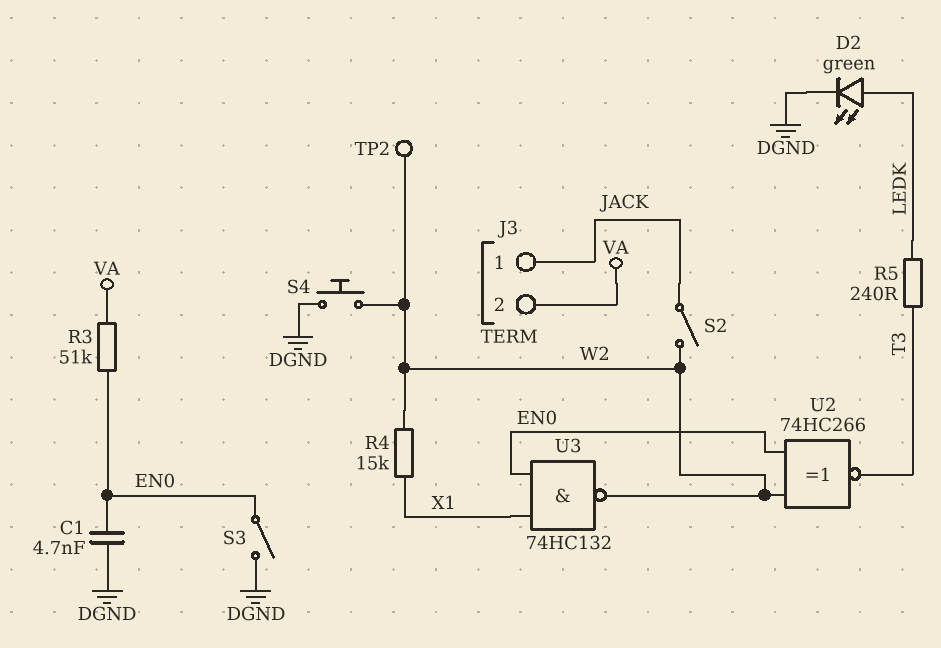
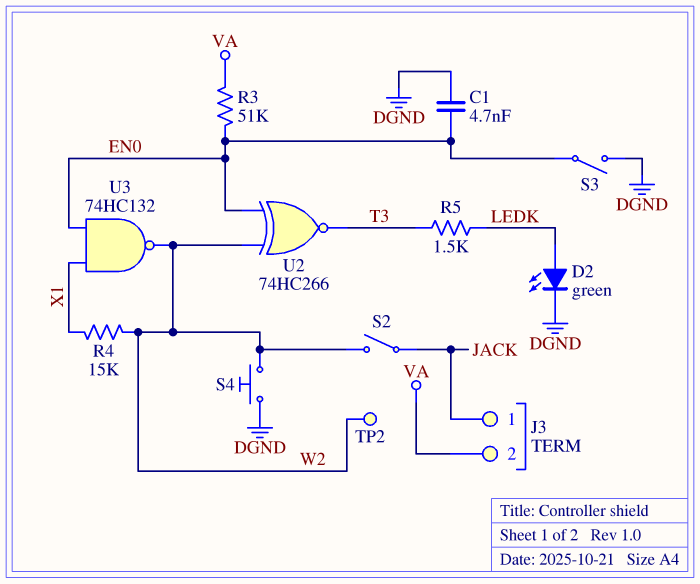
R5: 240 (LEDK, T3) -> 1.5k (LEDK, T3)

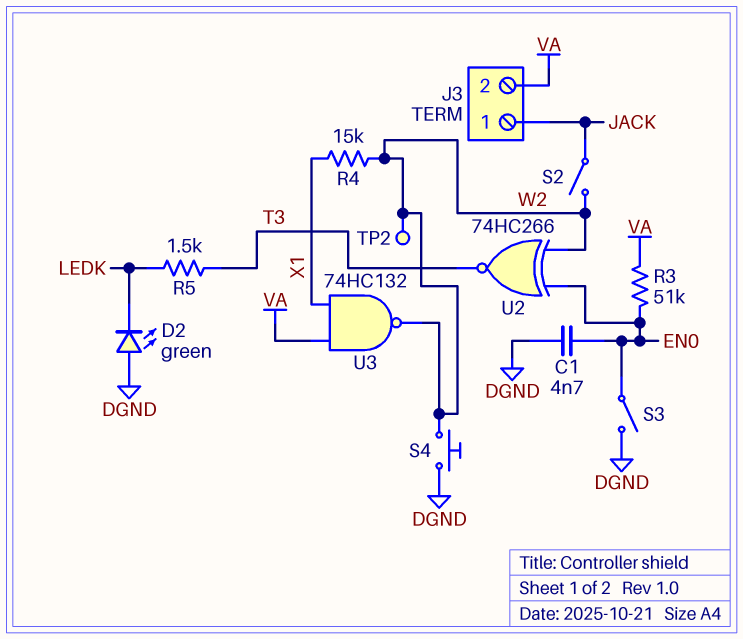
D2: LED green (A LEDK, K DGND) -> LED green (A DGND, K LEDK)
U3: NAND 74HC132 (in EN0, in X1, out W2) -> NAND 74HC132 (in VA, in X1, out W2)

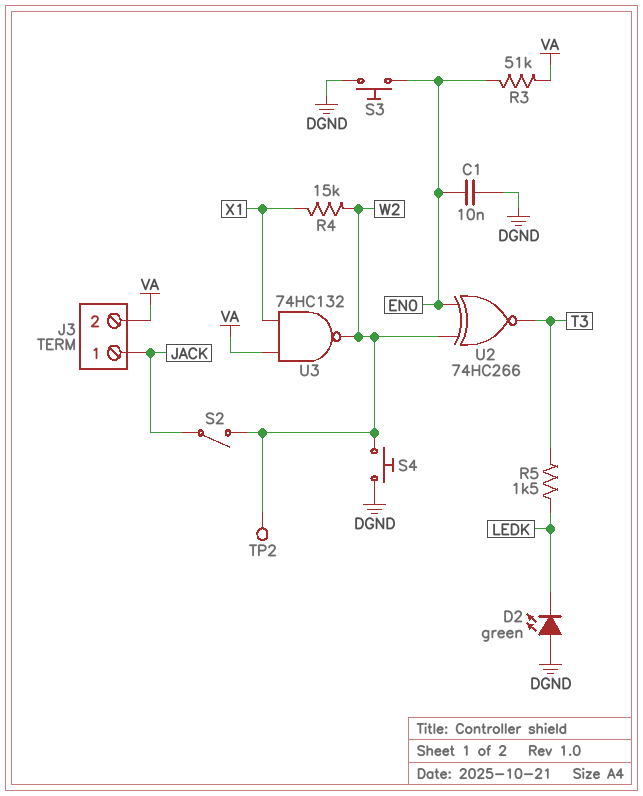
C1: 4.7nF (DGND, EN0) -> 10nF (DGND, EN0)
S3: switch (DGND, EN0) -> button (DGND, EN0)

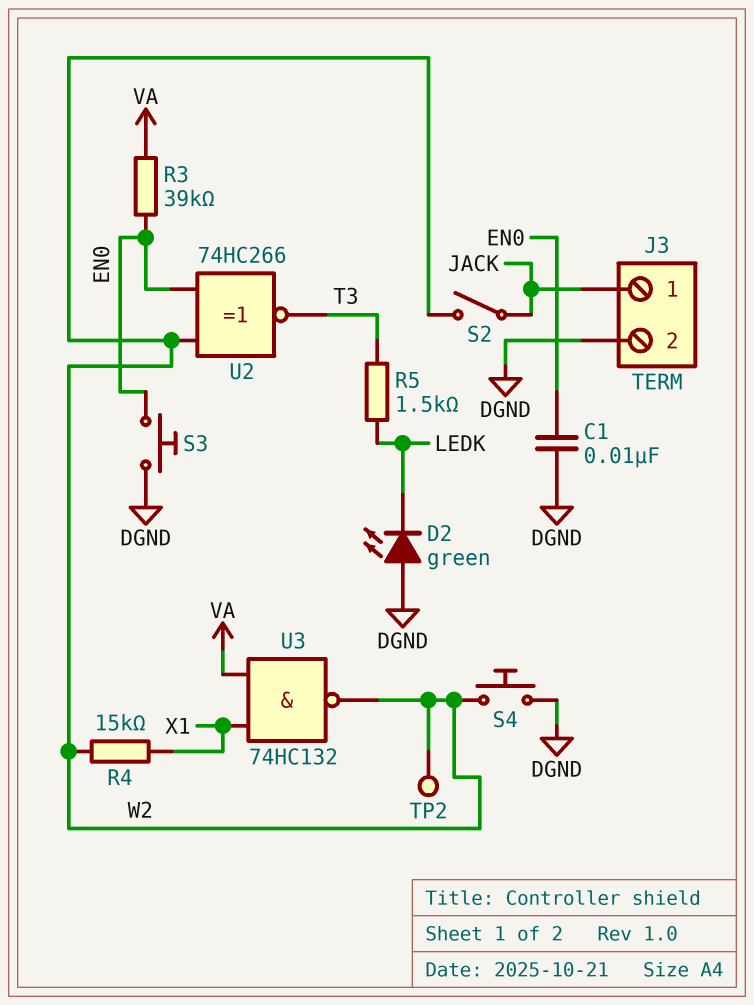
J3 pin 2: VA -> DGND
R3: 51k (EN0, VA) -> 39k (EN0, VA)

